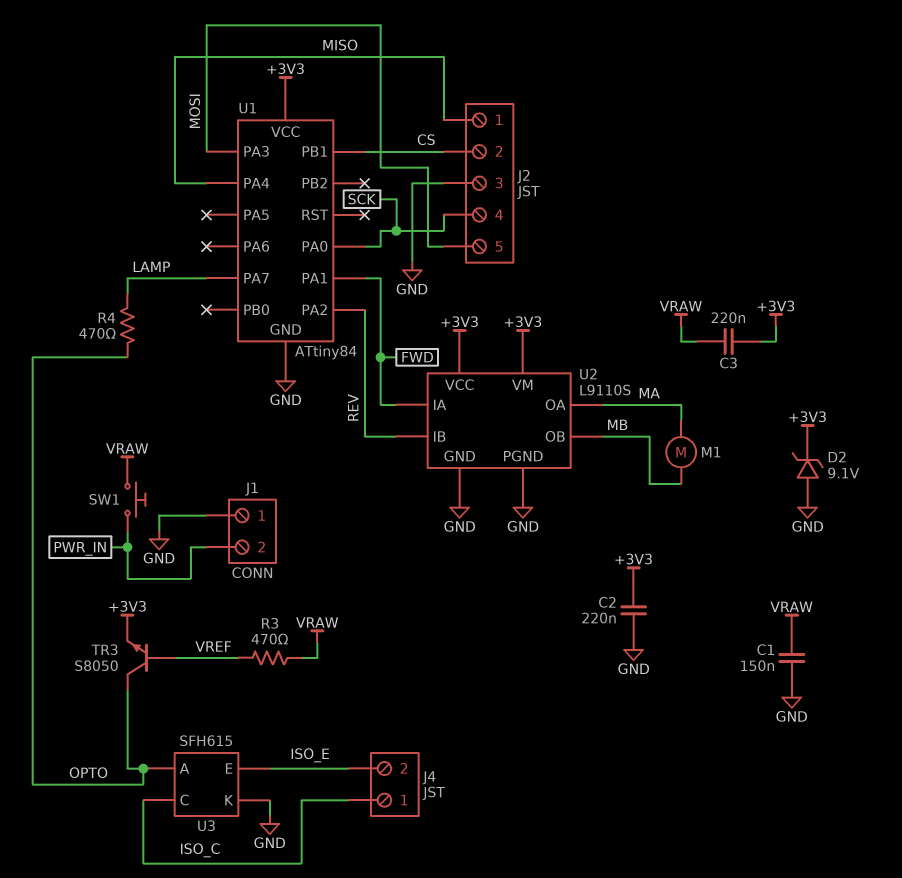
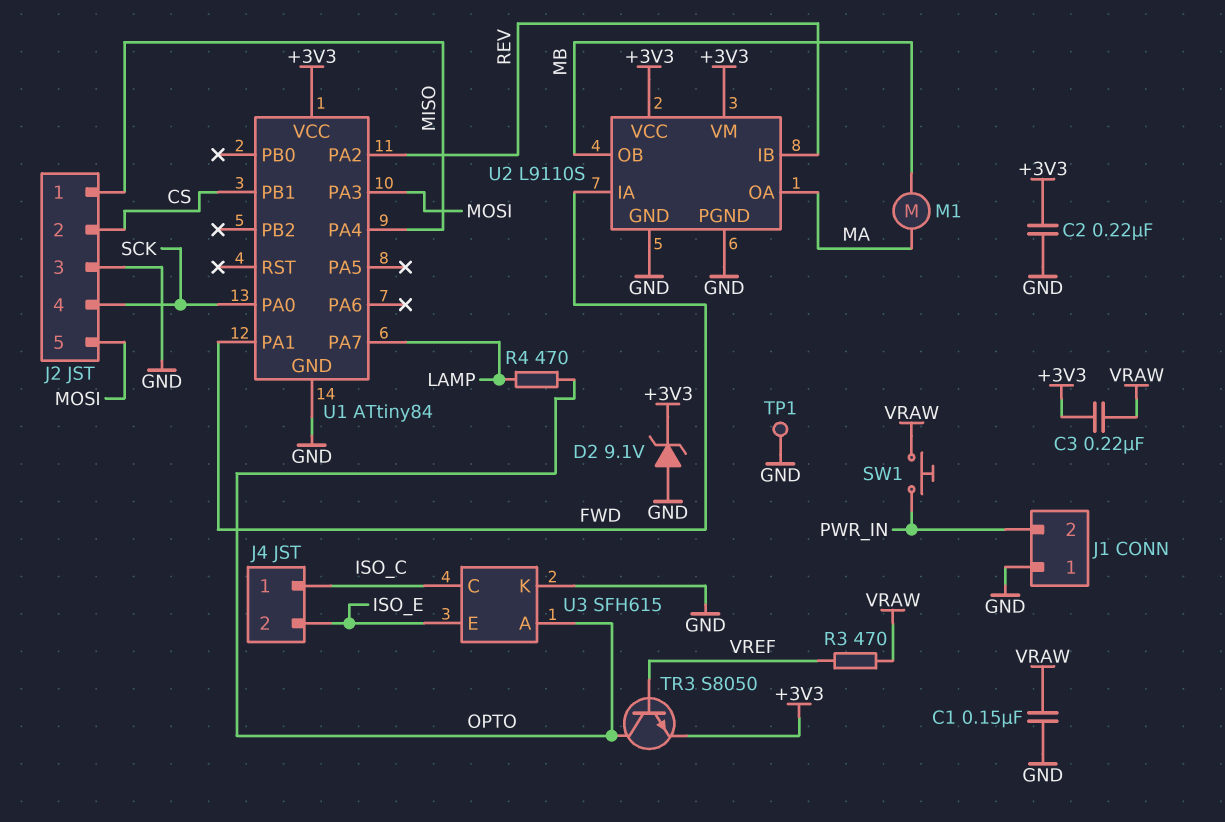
TP1: none -> test point (GND)

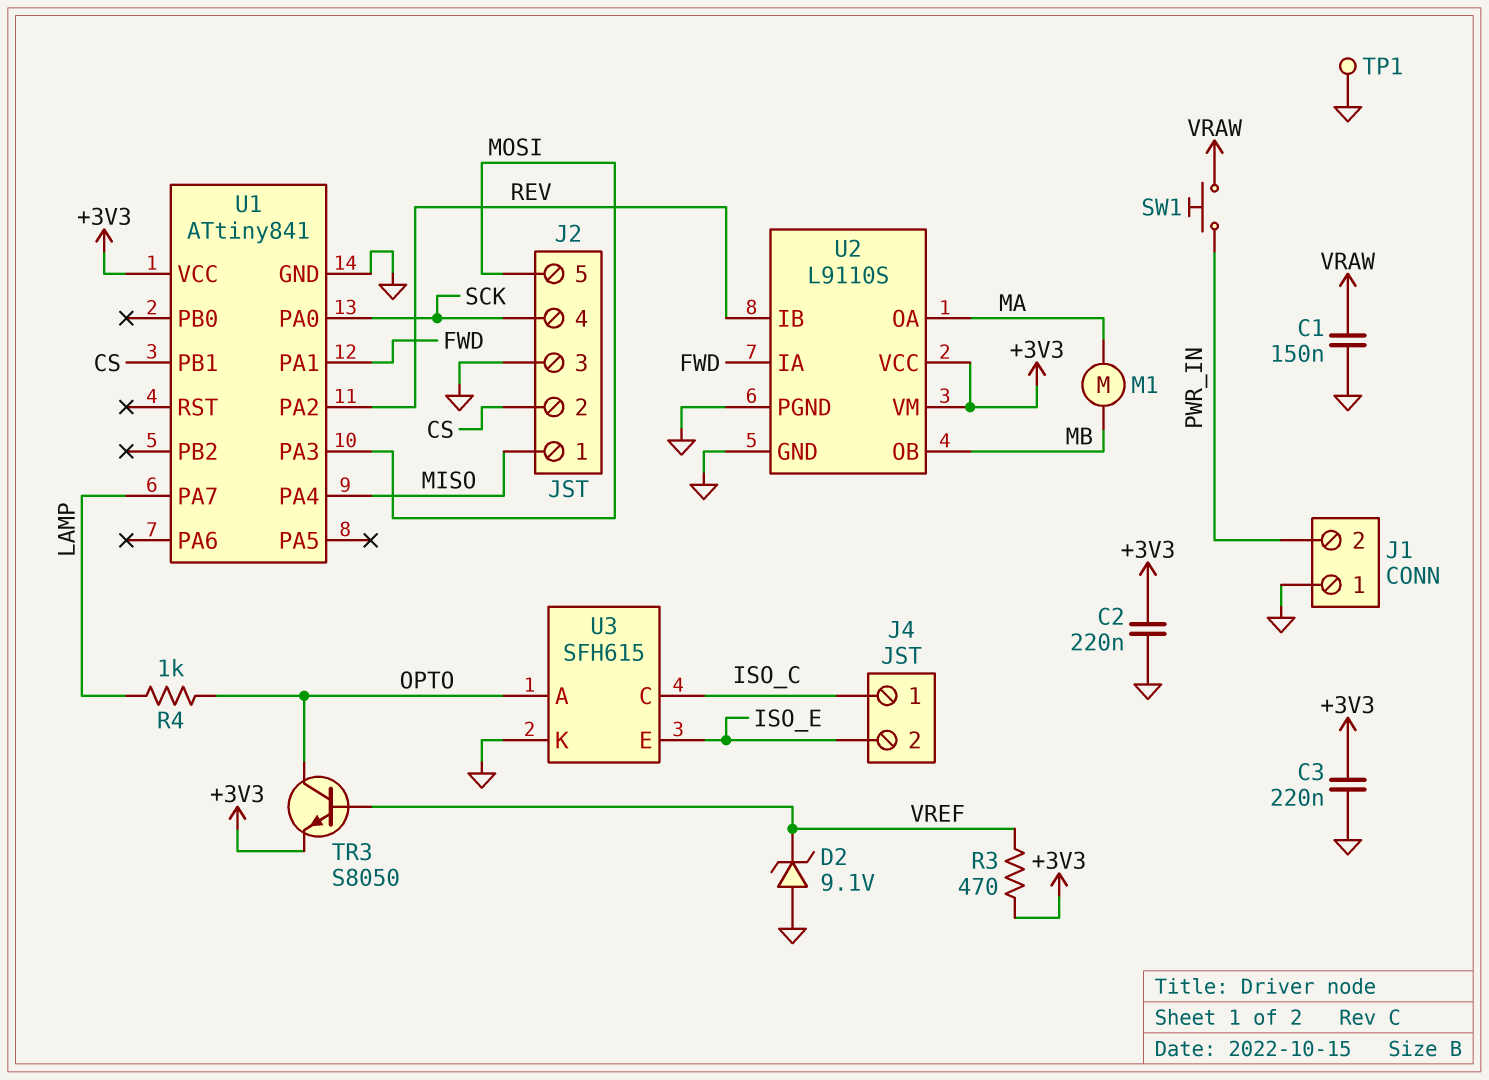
C3: 220nF (+3V3, VRAW) -> 220nF (+3V3, GND)
D2: zener 9.1V (A GND, K +3V3) -> zener 9.1V (A GND, K VREF)
R3: 470 (VRAW, VREF) -> 470 (+3V3, VREF)
R4: 470 (LAMP, OPTO) -> 1k (LAMP, OPTO)
U1: ATtiny84 -> ATtiny841

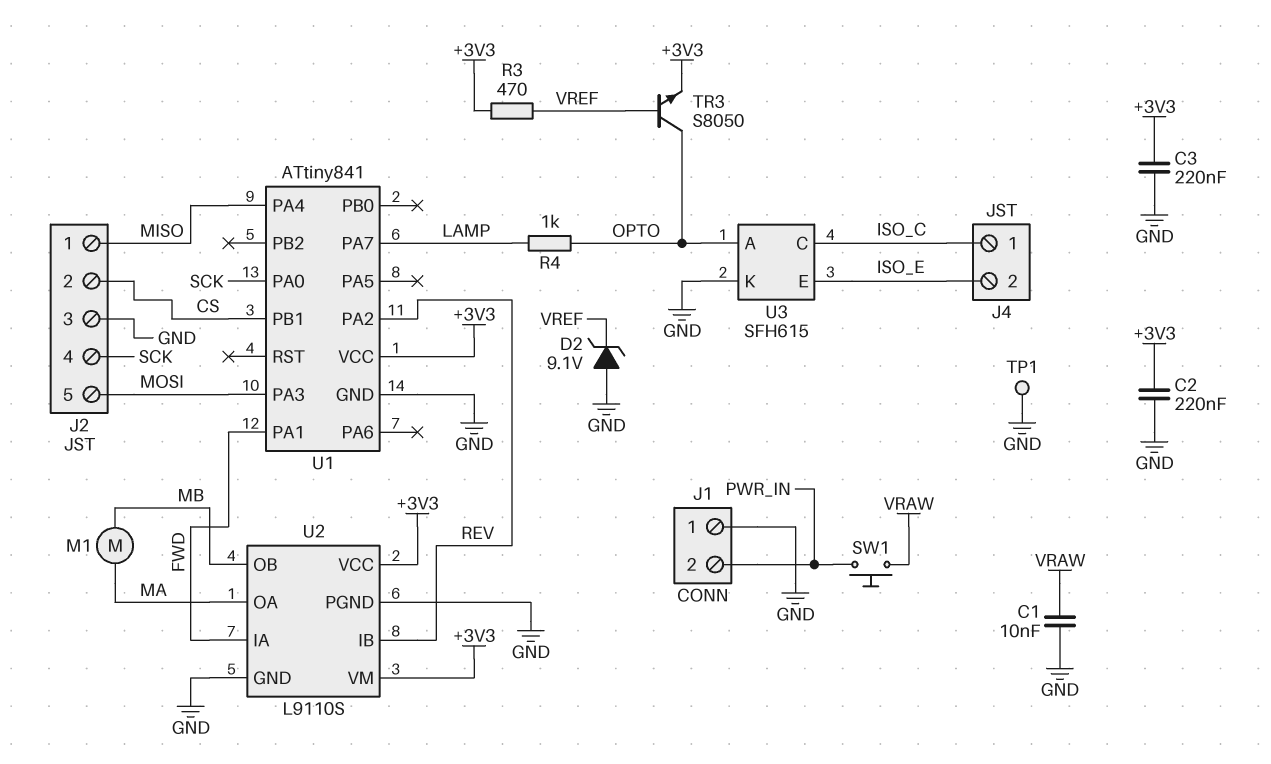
C1: 150nF (GND, VRAW) -> 10nF (GND, VRAW)

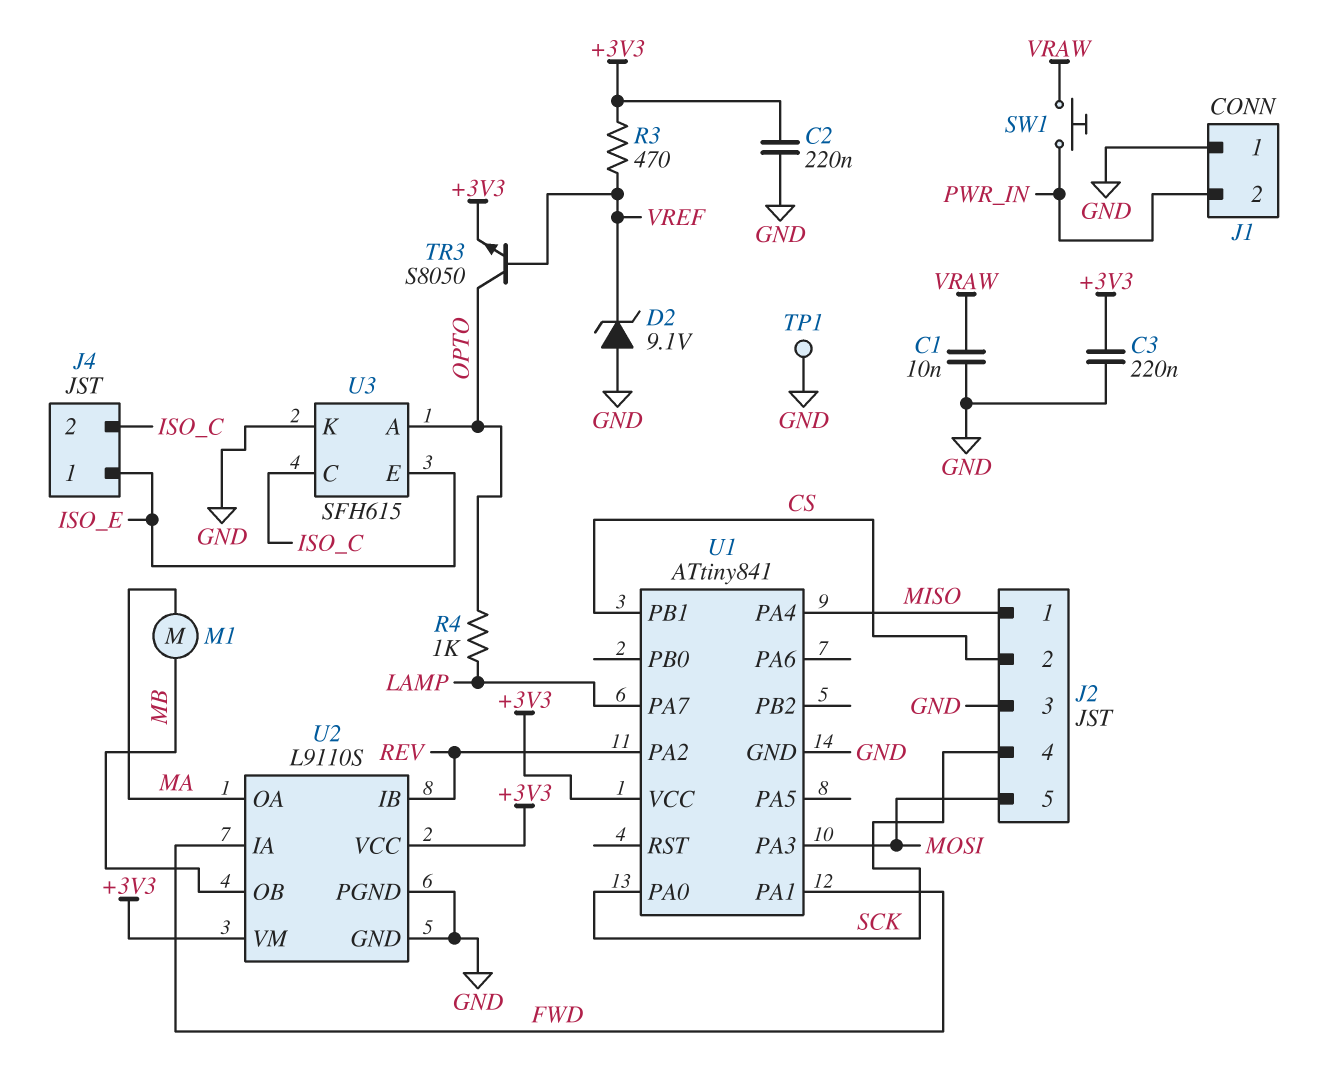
J4 pin 1: ISO_C -> ISO_E
J4 pin 2: ISO_E -> ISO_C

